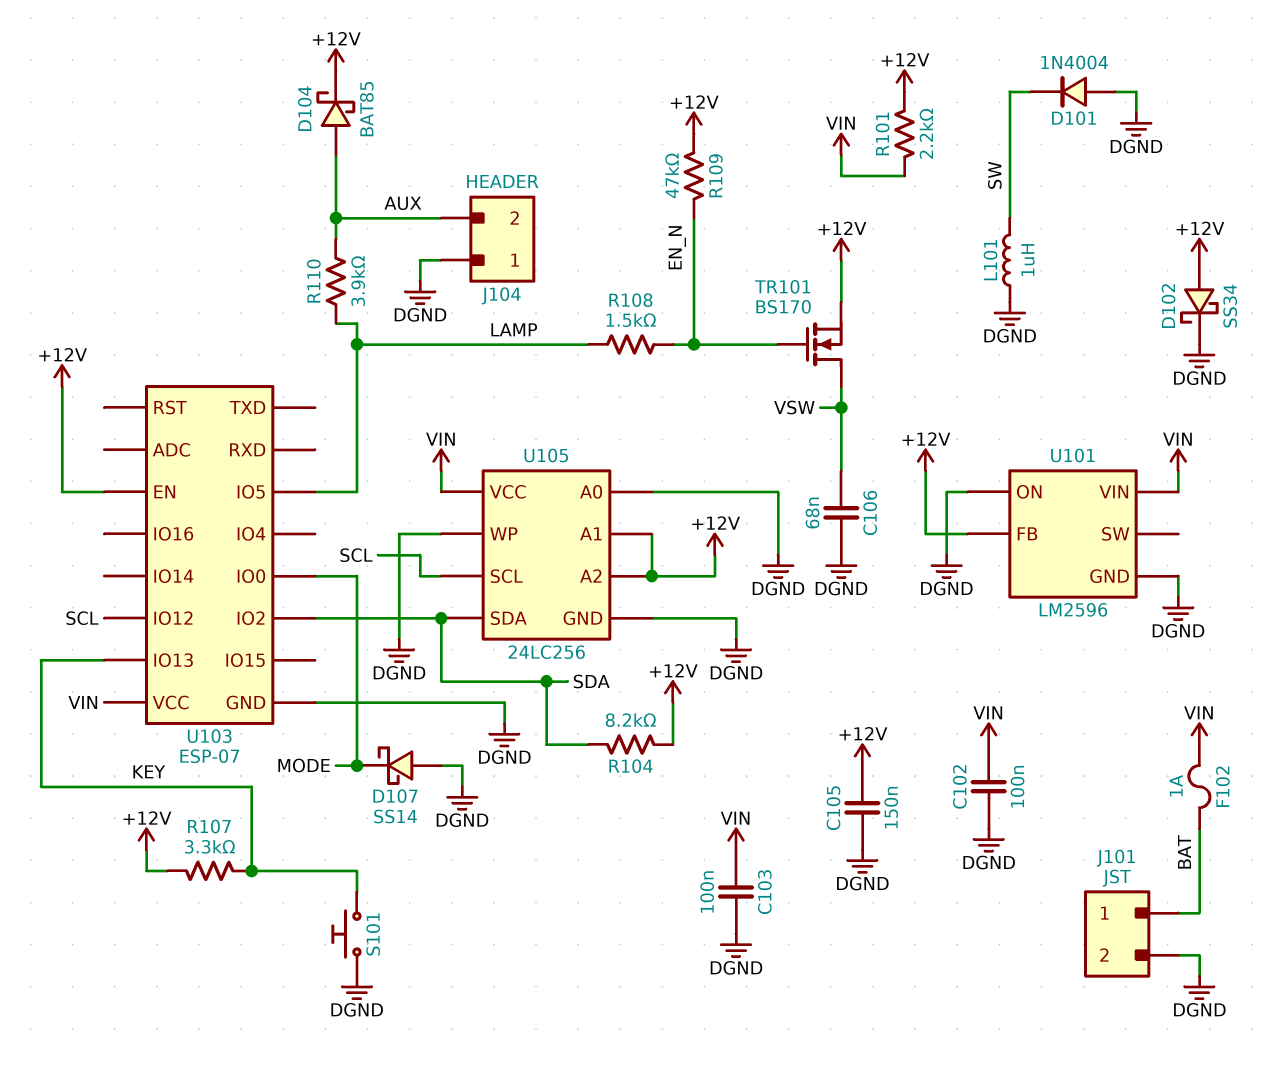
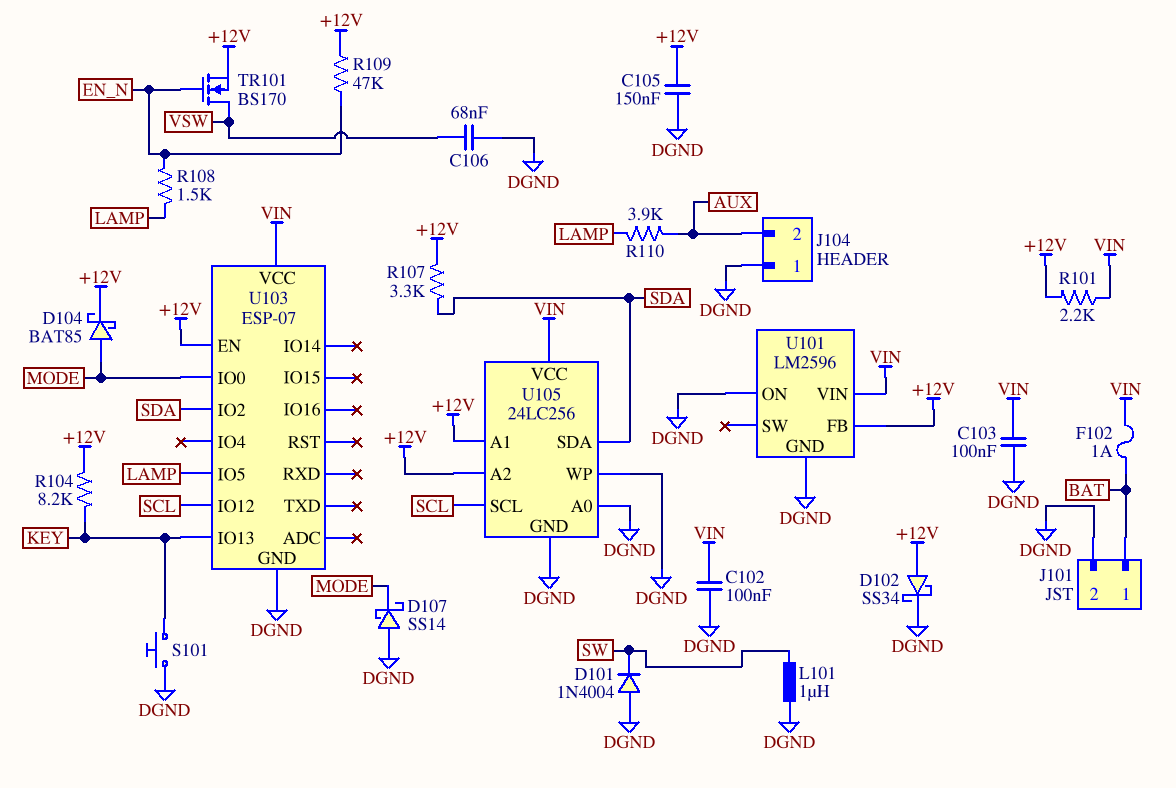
D104: schottky BAT85 (A AUX, K +12V) -> schottky BAT85 (A MODE, K +12V)
R104: 8.2k (+12V, SDA) -> 8.2k (+12V, KEY)
R107: 3.3k (+12V, KEY) -> 3.3k (+12V, SDA)

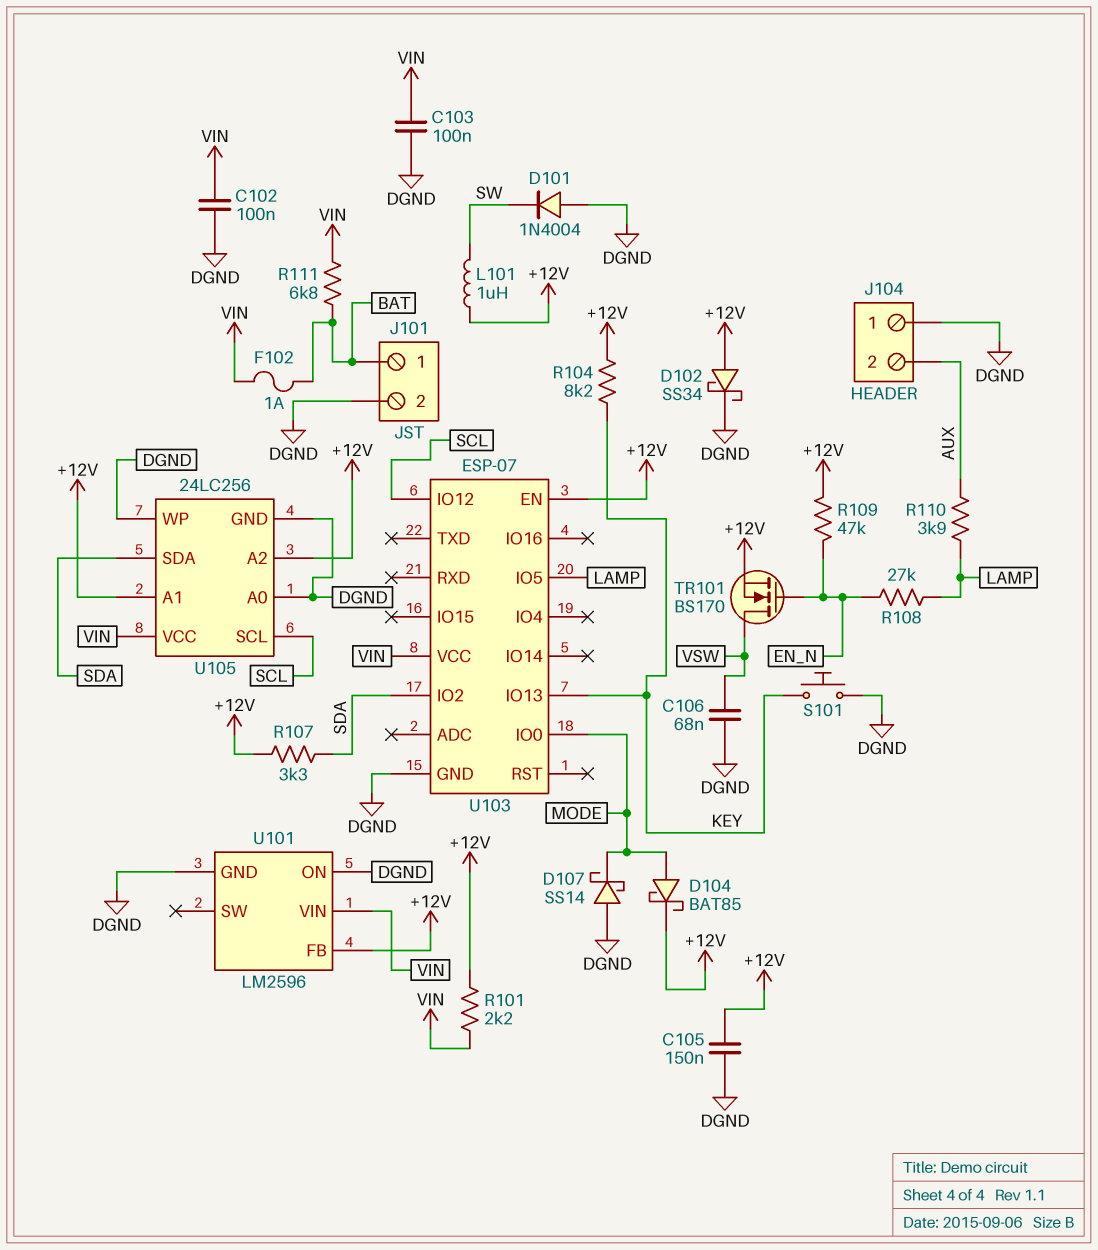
L101: 1uH (DGND, SW) -> 1uH (+12V, SW)
R108: 1.5k (EN_N, LAMP) -> 27k (EN_N, LAMP)
R111: none -> 6.8k (BAT, VIN)

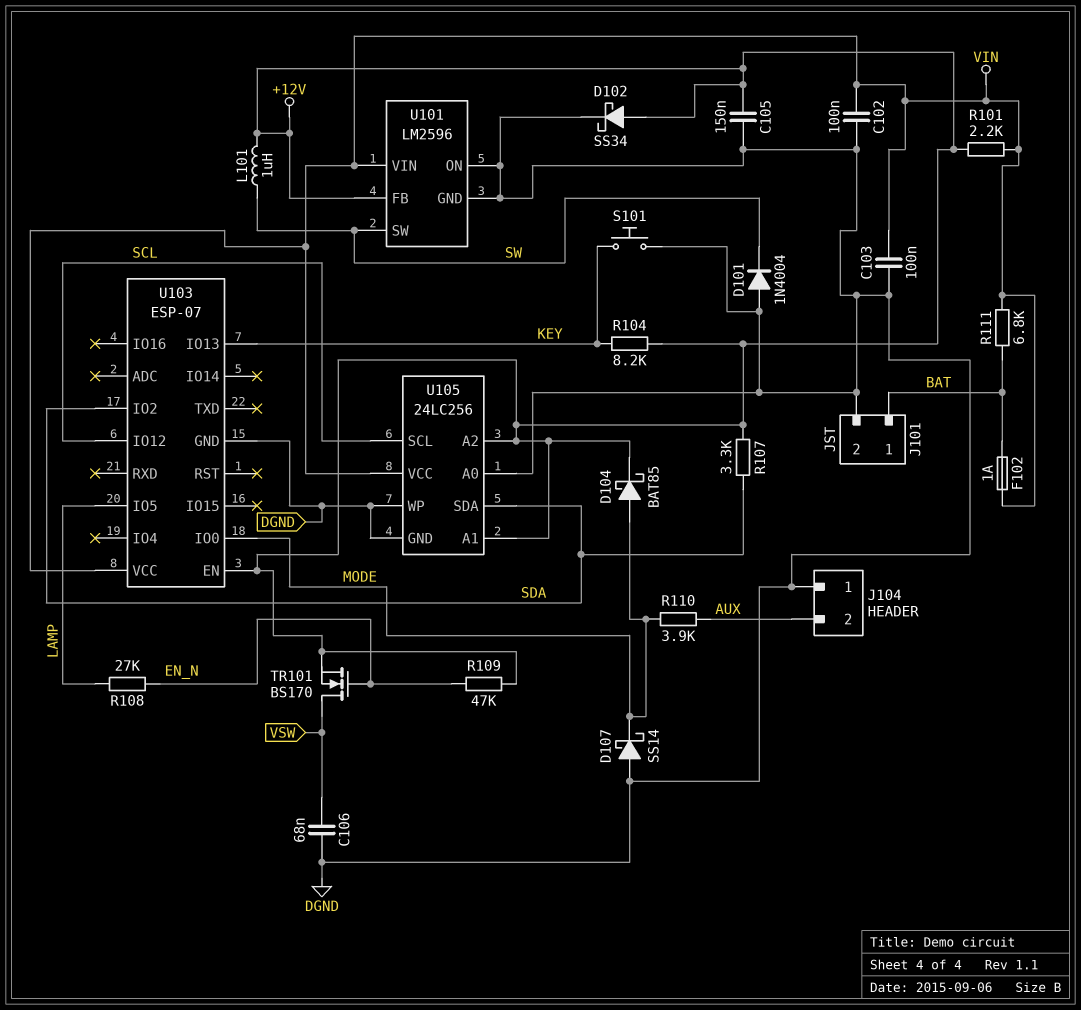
R110: 3.9k (AUX, LAMP) -> 3.9k (AUX, MODE)
U101 pin SW: none -> SW

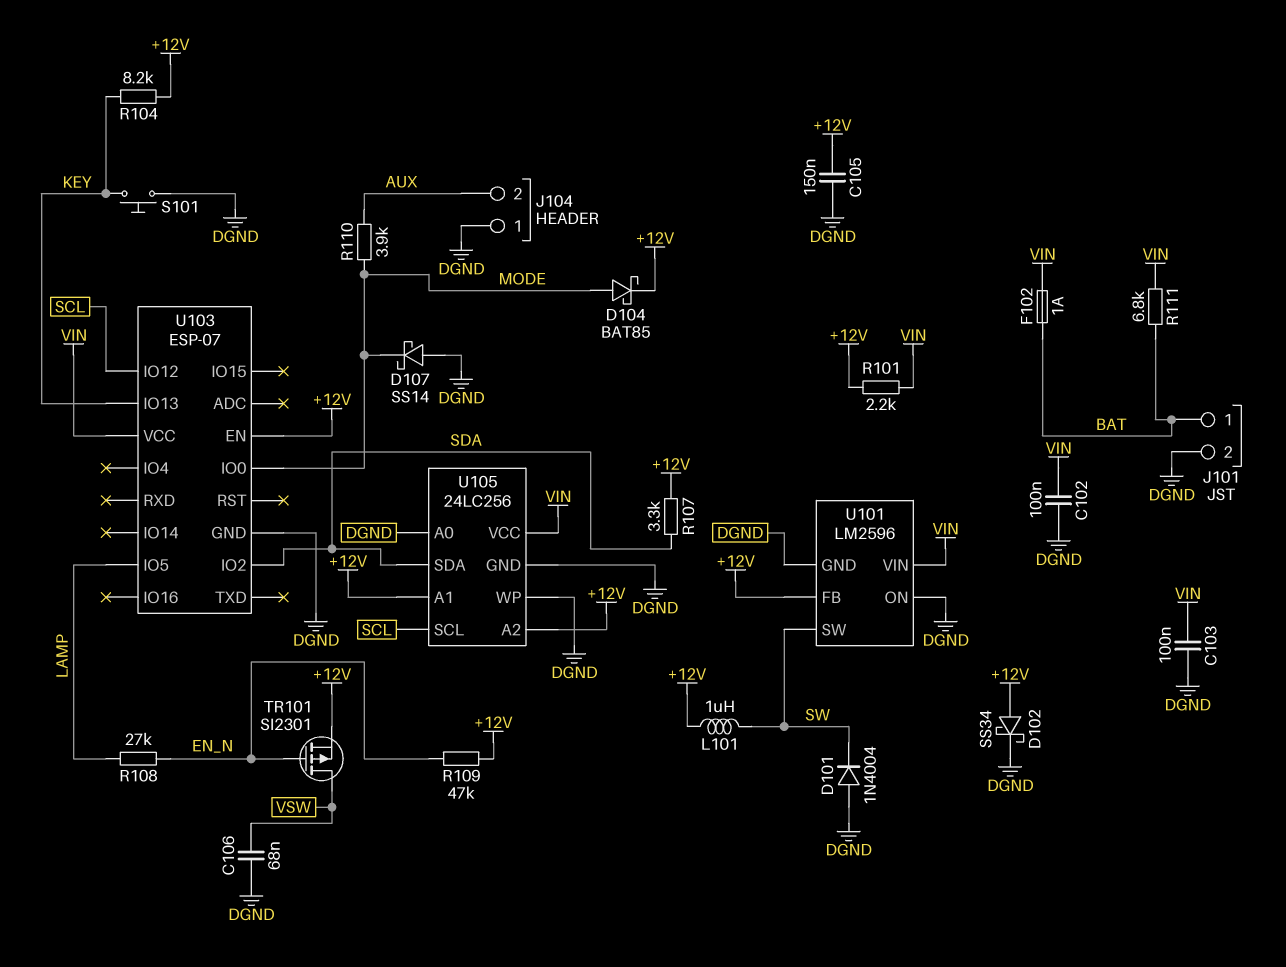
TR101: NMOS BS170 (G EN_N, D VSW, S +12V) -> PMOS SI2301 (G EN_N, D VSW, S +12V)

